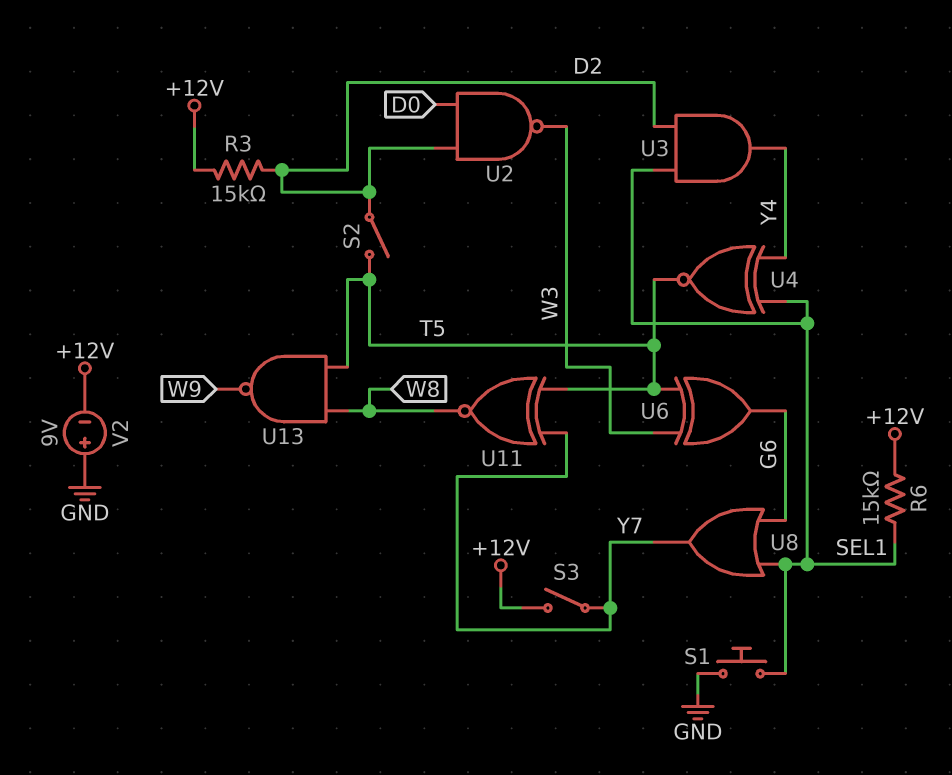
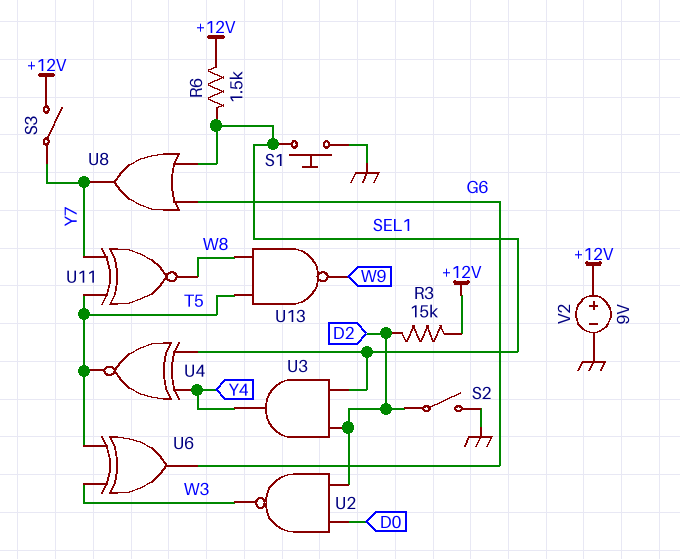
R6: 15k (+12V, SEL1) -> 1.5k (+12V, SEL1)
S2: switch (D2, T5) -> switch (D2, GND)
V2: 9V (plus GND, minus +12V) -> 9V (plus +12V, minus GND)

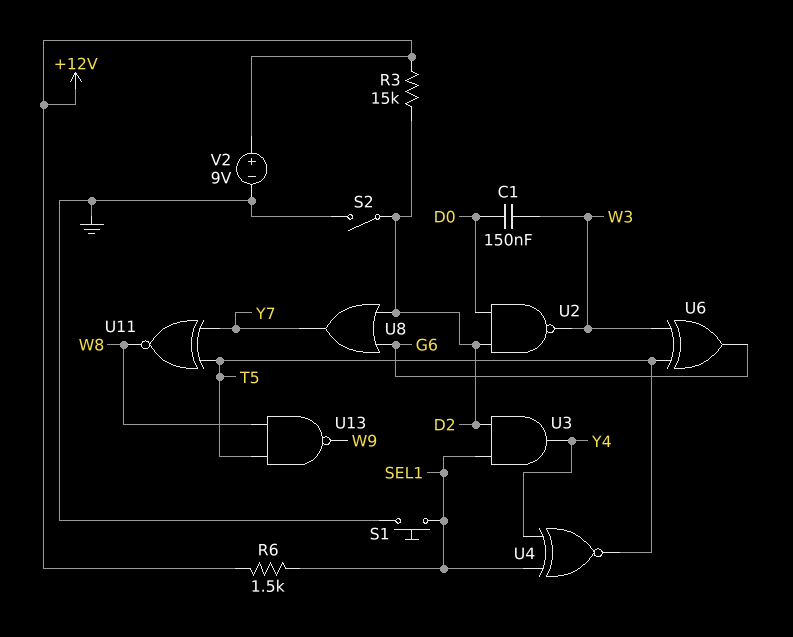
C1: none -> 150nF (D0, W3)
S3: switch (+12V, Y7) -> none
U8: OR (in G6, in SEL1, out Y7) -> OR (in D2, in G6, out Y7)

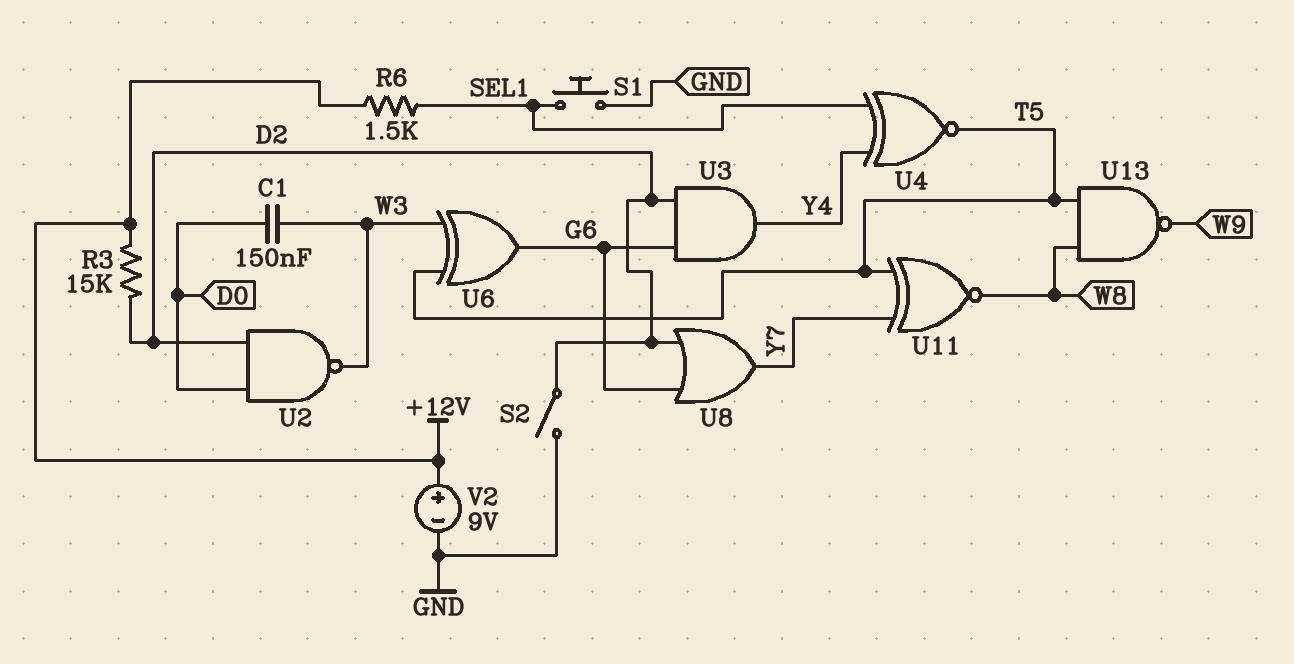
U3: AND (in D2, in SEL1, out Y4) -> AND (in D2, in G6, out Y4)

